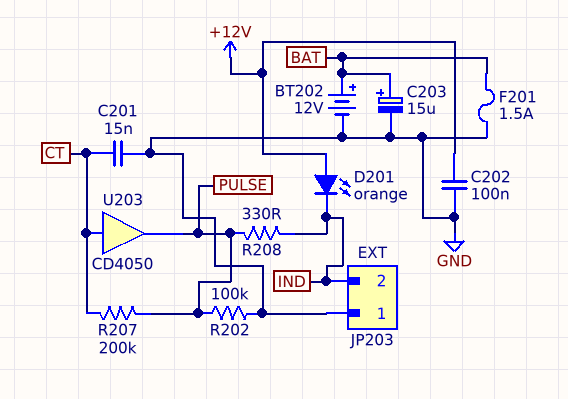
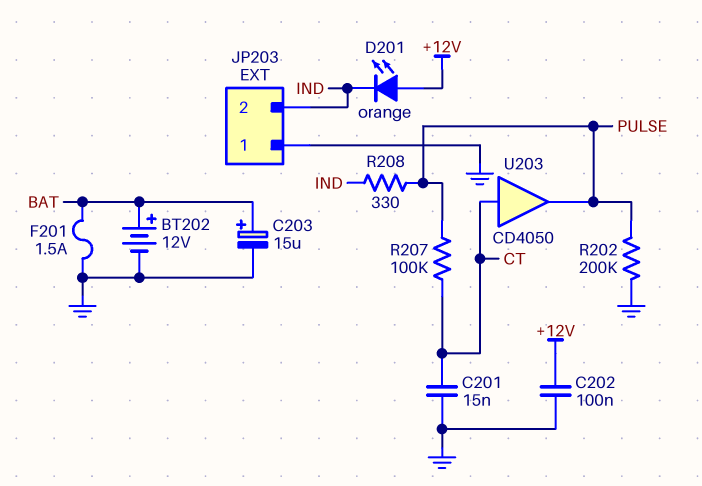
R202: 100k (GND, PULSE) -> 200k (GND, PULSE)
R207: 200k (CT, PULSE) -> 100k (CT, PULSE)

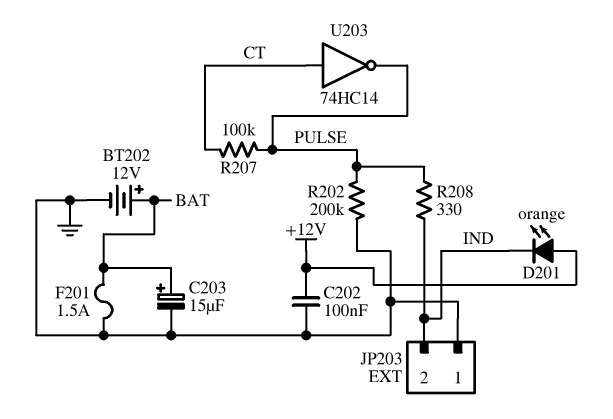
C201: 15nF (CT, GND) -> none
U203: buffer CD4050 (in CT, out PULSE) -> NOT 74HC14 (in CT, out PULSE)

